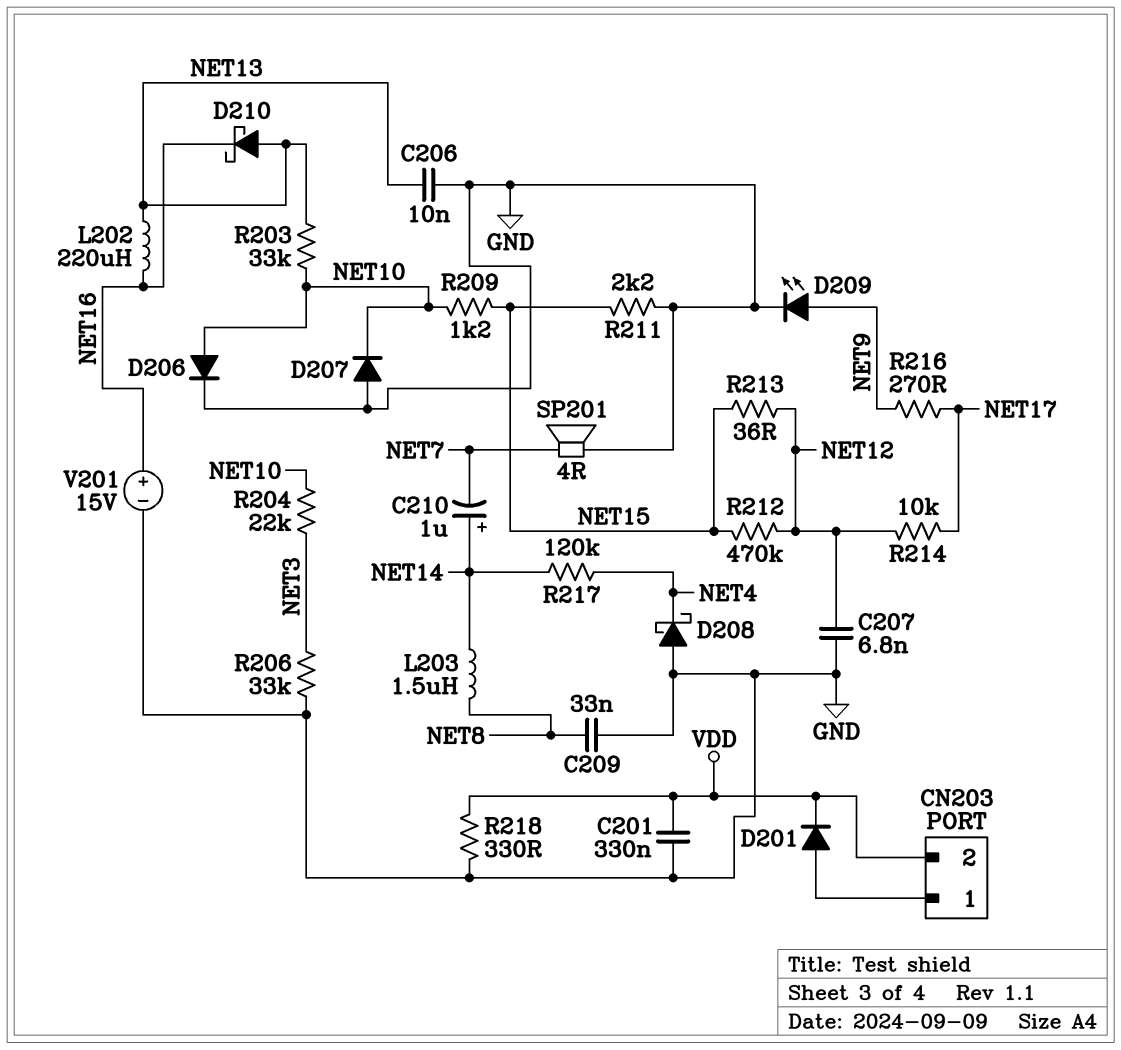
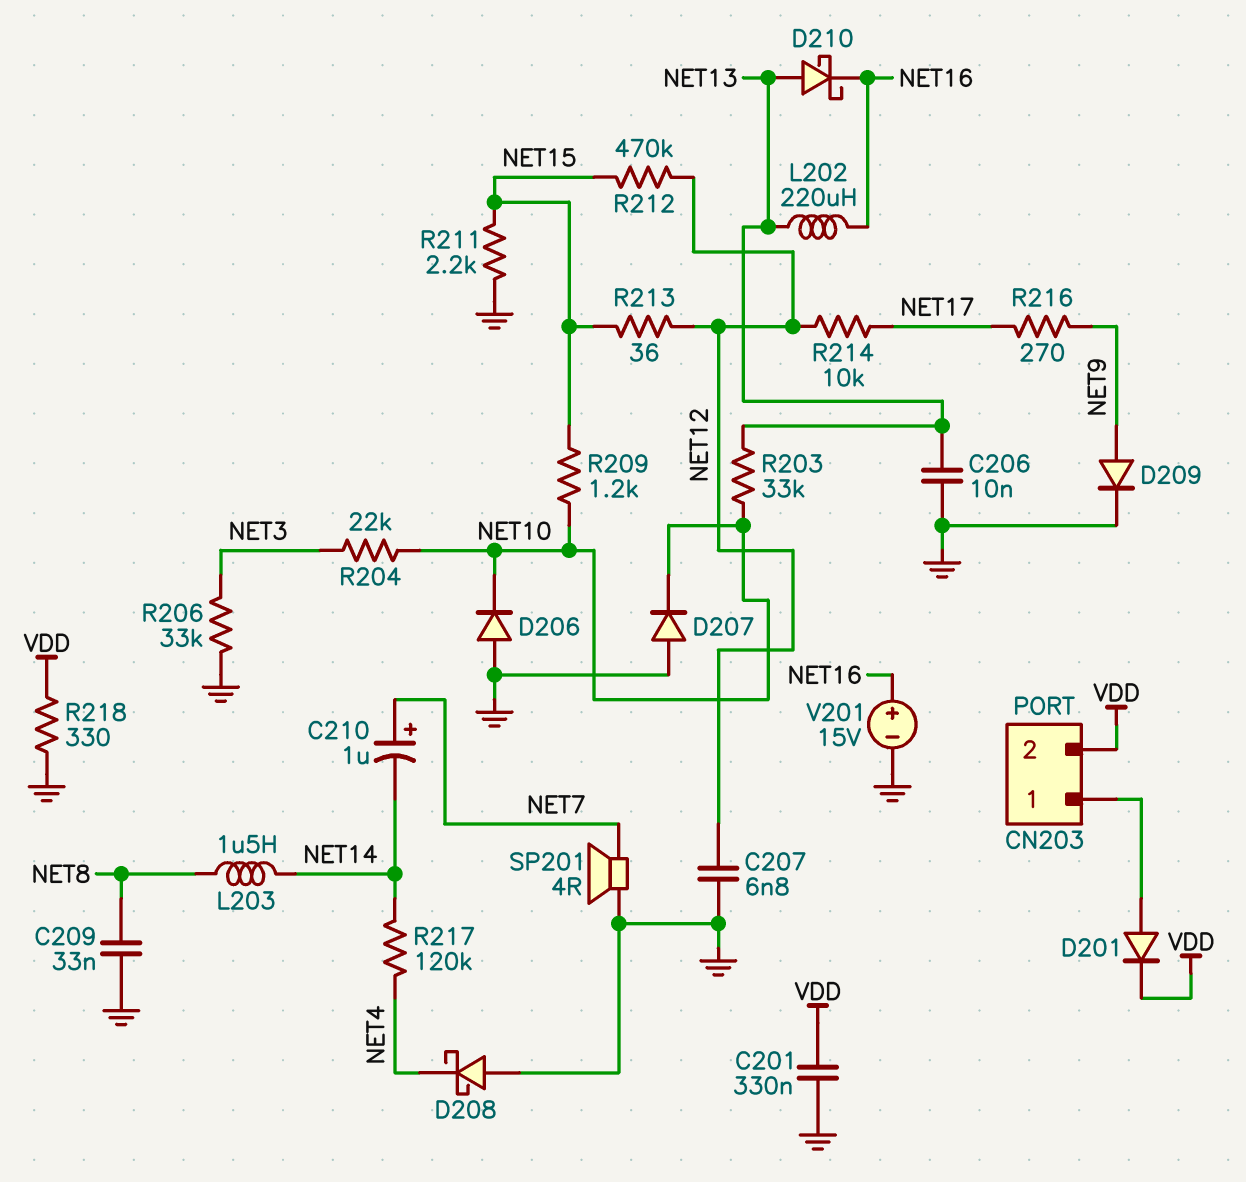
C210: 1uF (plus NET14, minus NET7) -> 1uF (plus NET7, minus NET14)
D206: diode (A NET10, K GND) -> diode (A GND, K NET10)
D209: LED (A NET9, K GND) -> diode (A NET9, K GND)

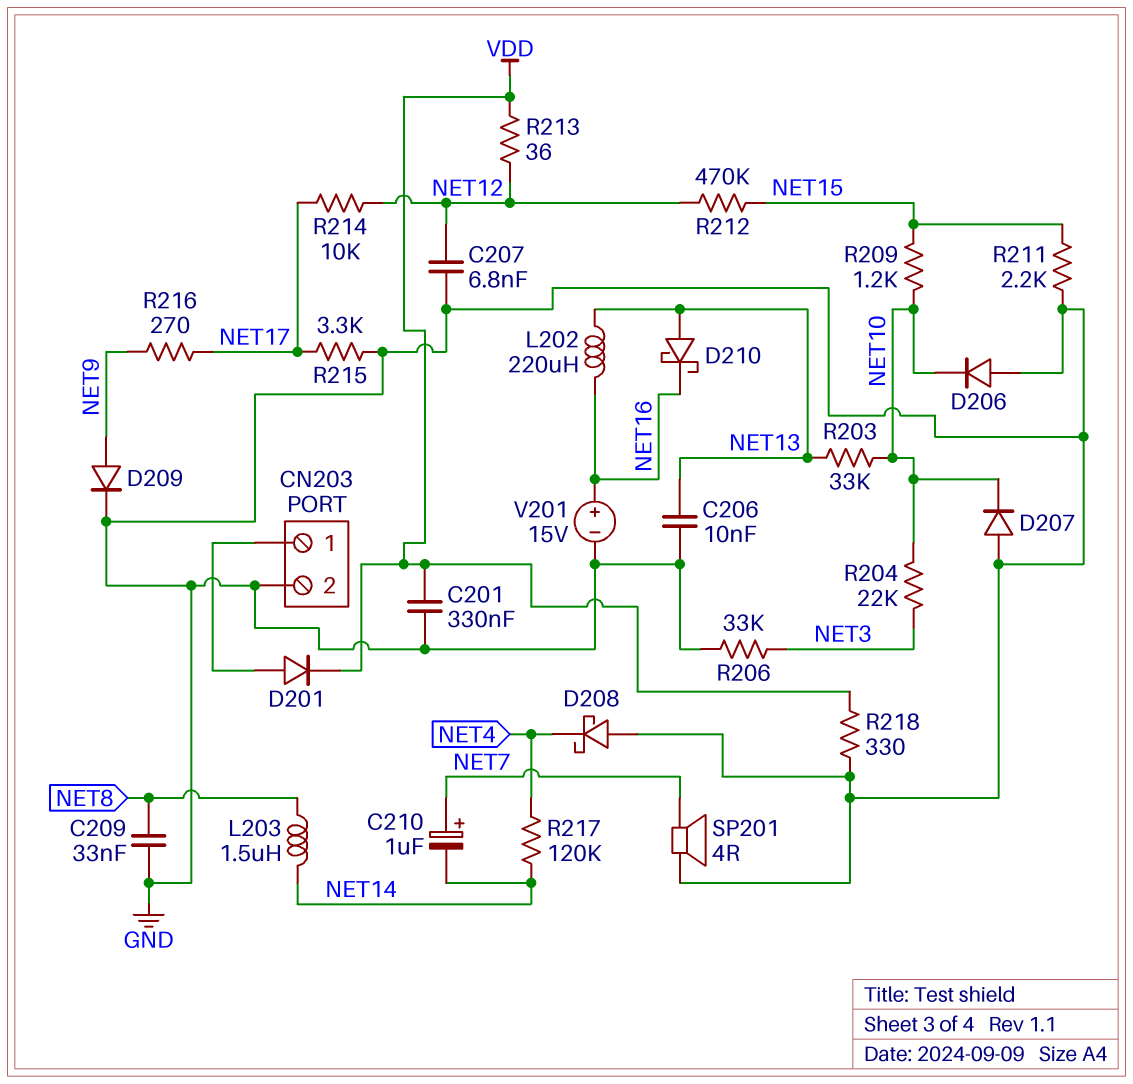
CN203 pin 2: VDD -> GND
R213: 36 (NET12, NET15) -> 36 (NET12, VDD)
R215: none -> 3.3k (GND, NET17)

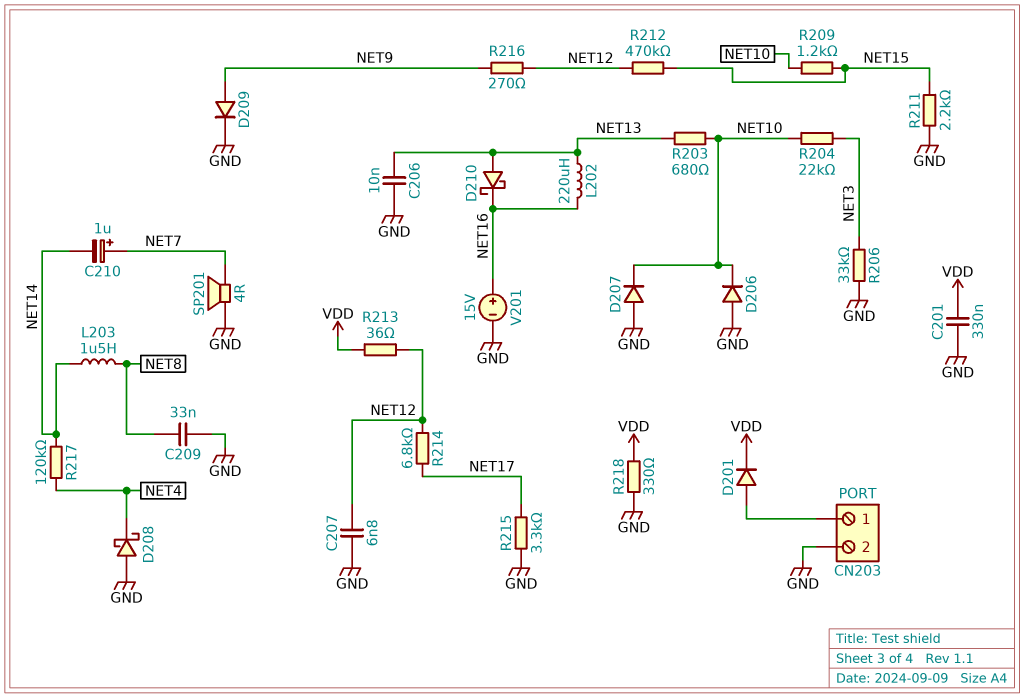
R203: 33k (NET10, NET13) -> 680 (NET10, NET13)
R214: 10k (NET12, NET17) -> 6.8k (NET12, NET17)
R216: 270 (NET9, NET17) -> 270 (NET9, NET12)

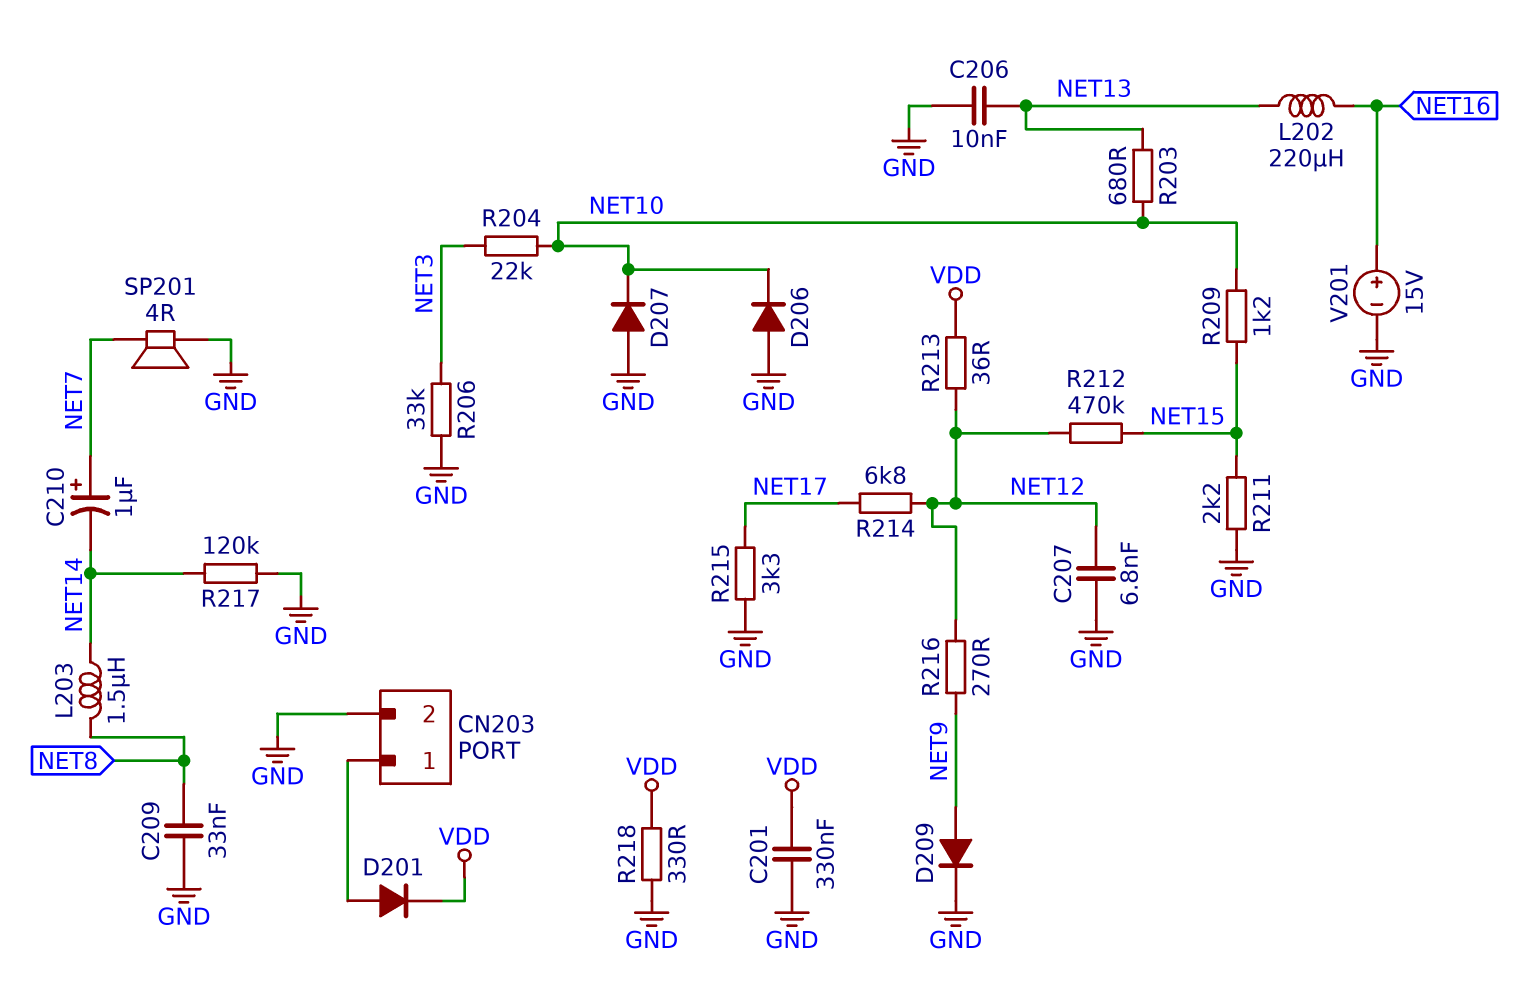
D208: schottky (A GND, K NET4) -> none
D210: schottky (A NET13, K NET16) -> none
R217: 120k (NET4, NET14) -> 120k (GND, NET14)

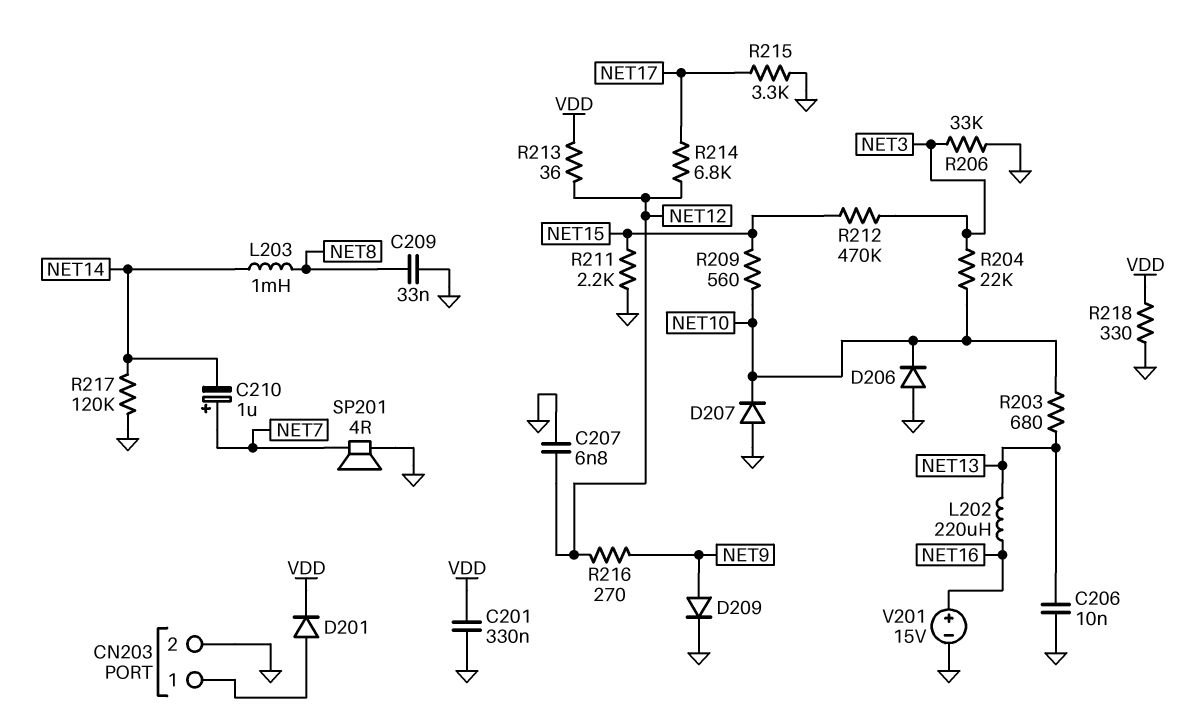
L203: 1.5uH (NET8, NET14) -> 1mH (NET8, NET14)
R209: 1.2k (NET10, NET15) -> 560 (NET10, NET15)
R212: 470k (NET12, NET15) -> 470k (NET3, NET15)

